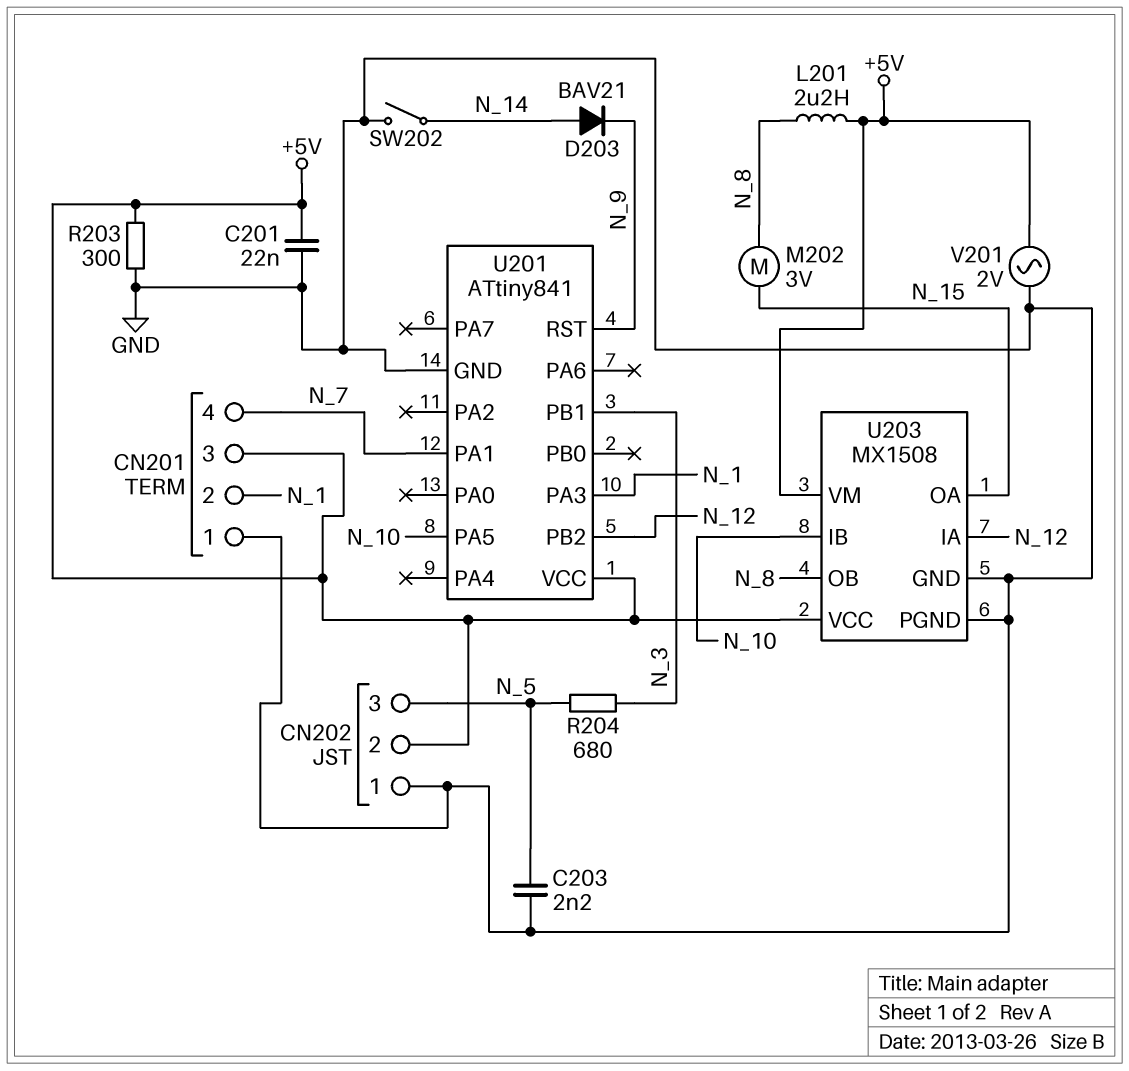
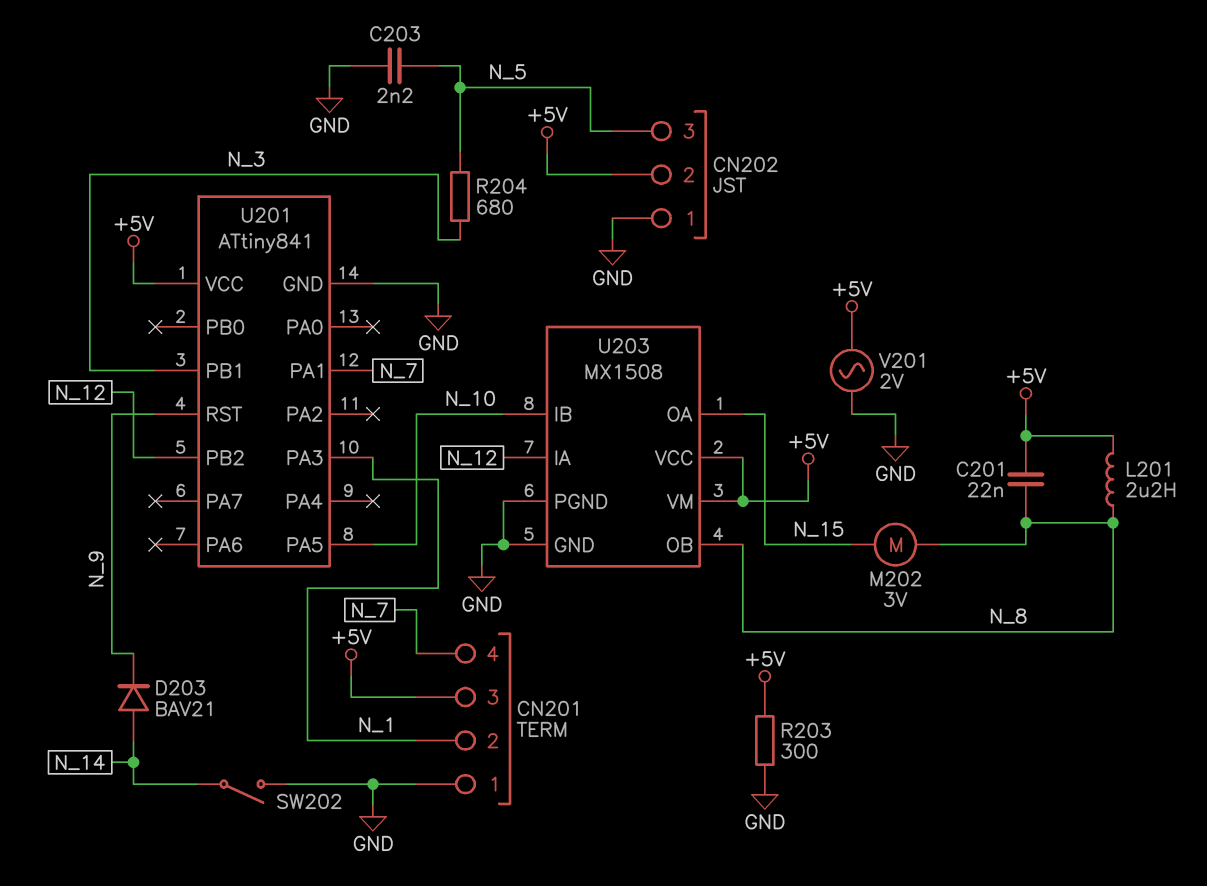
C201: 22nF (+5V, GND) -> 22nF (+5V, N_8)

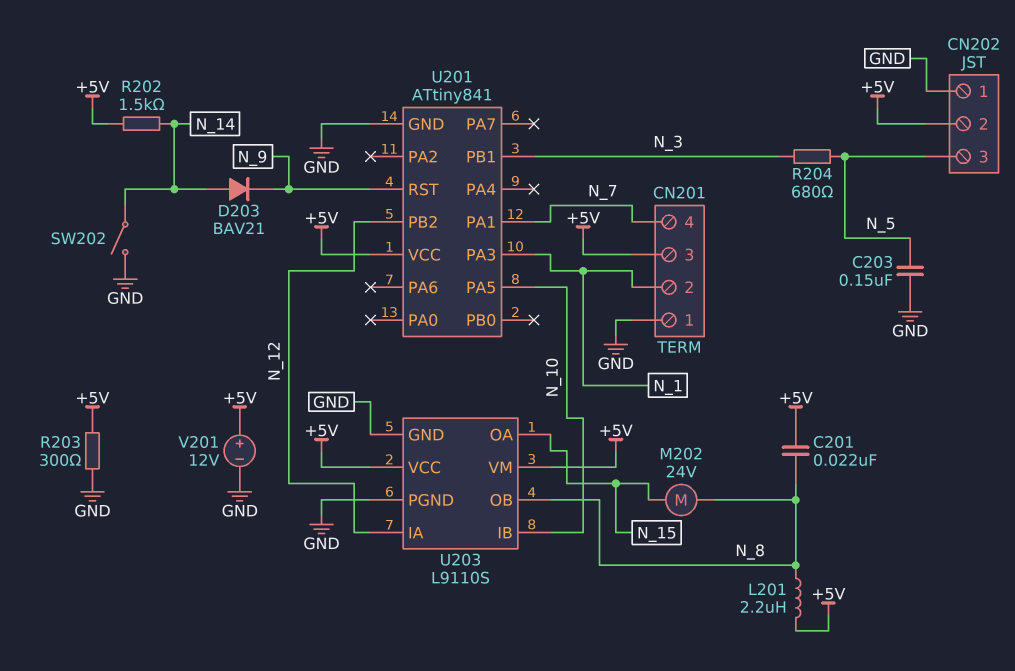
C203: 2.2nF (GND, N_5) -> 150nF (GND, N_5)
M202: motor 3V (N_8, N_15) -> motor 24V (N_8, N_15)
R202: none -> 1.5k (+5V, N_14)
U203: MX1508 -> L9110S
V201: AC 2V (+5V, GND) -> 12V (plus +5V, minus GND)

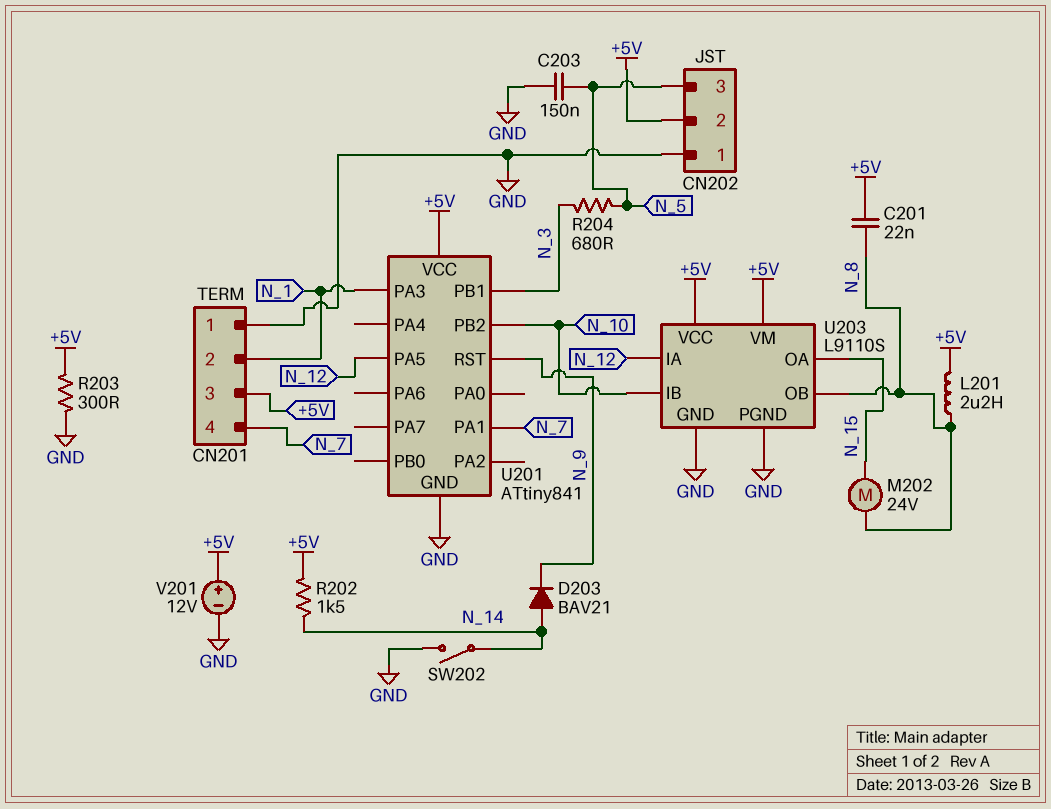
U201 pin PA5: N_10 -> N_12
U201 pin PB2: N_12 -> N_10

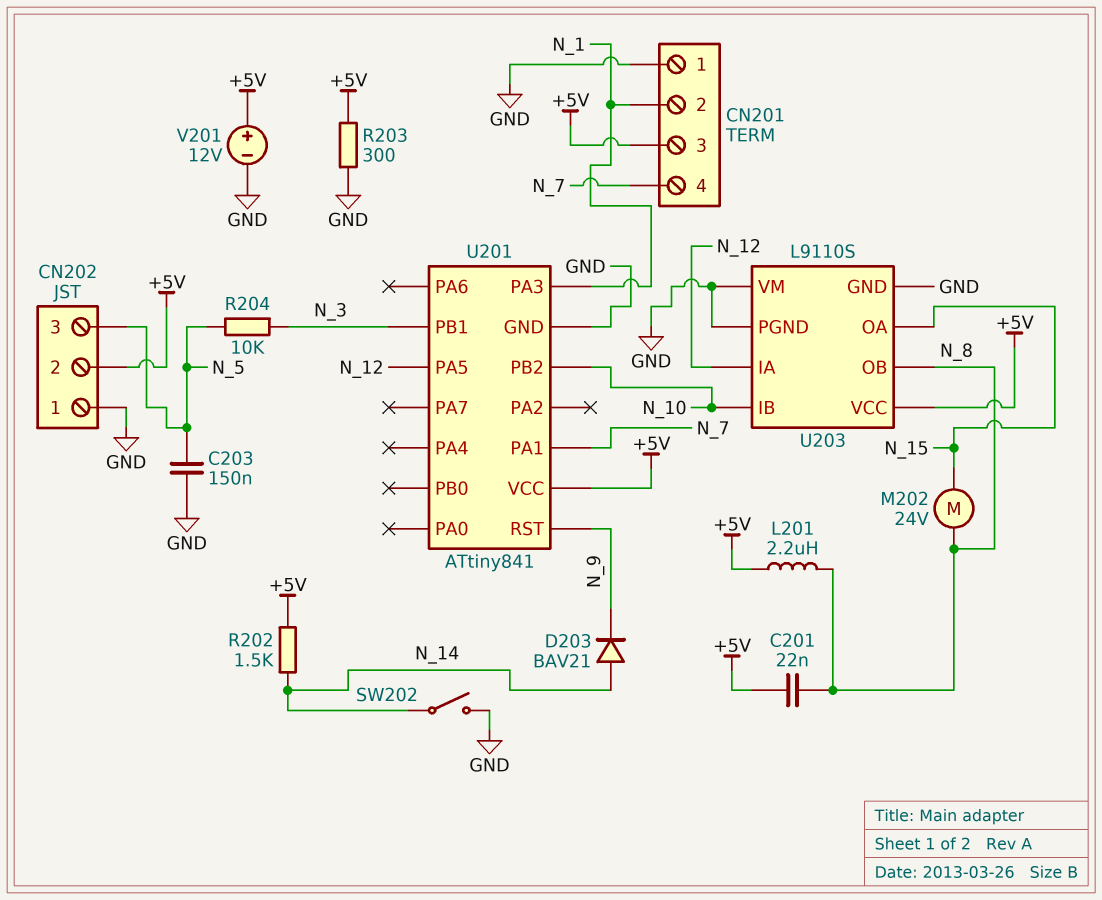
R204: 680 (N_3, N_5) -> 10k (N_3, N_5)
U203 pin VM: +5V -> GND

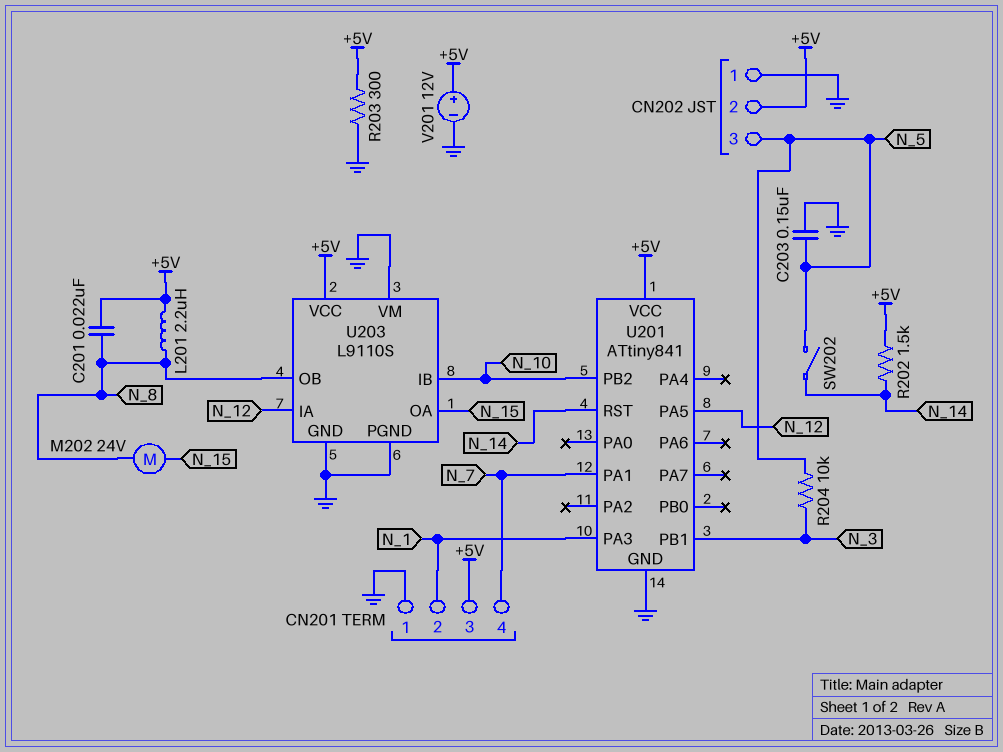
D203: diode BAV21 (A N_14, K N_9) -> none
SW202: switch (GND, N_14) -> switch (N_5, N_14)
U201 pin RST: N_9 -> N_14

